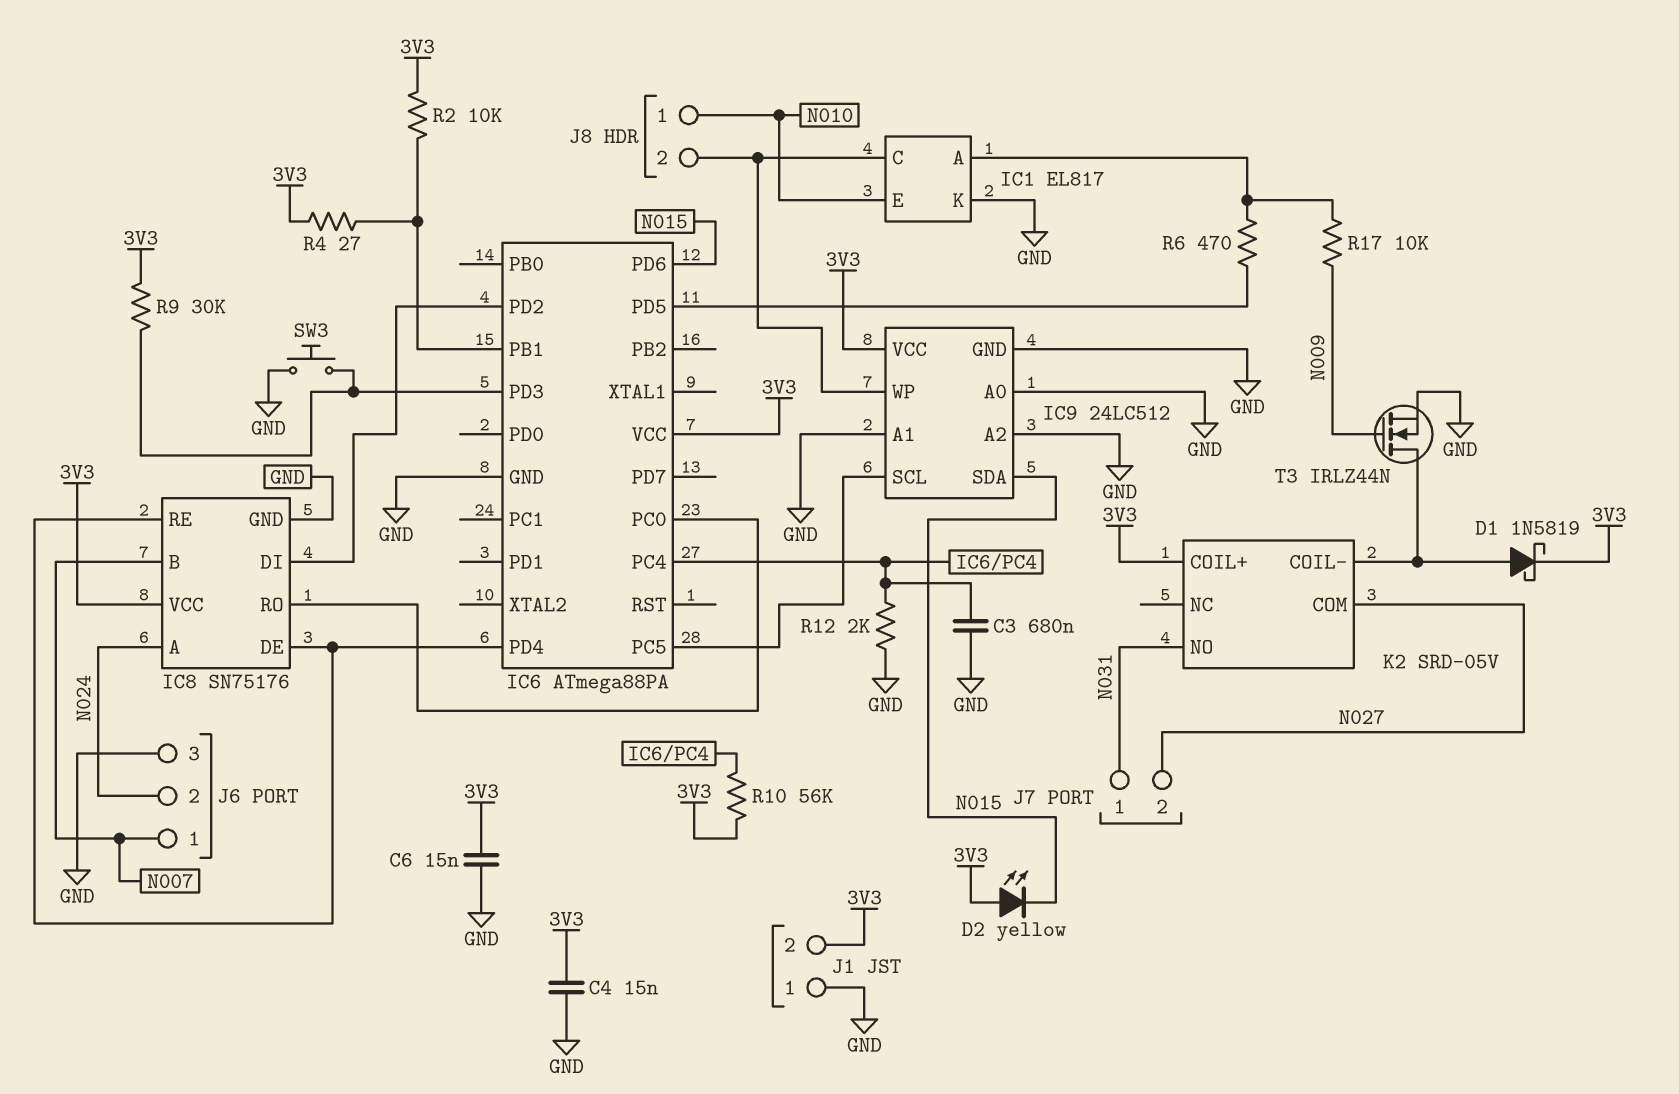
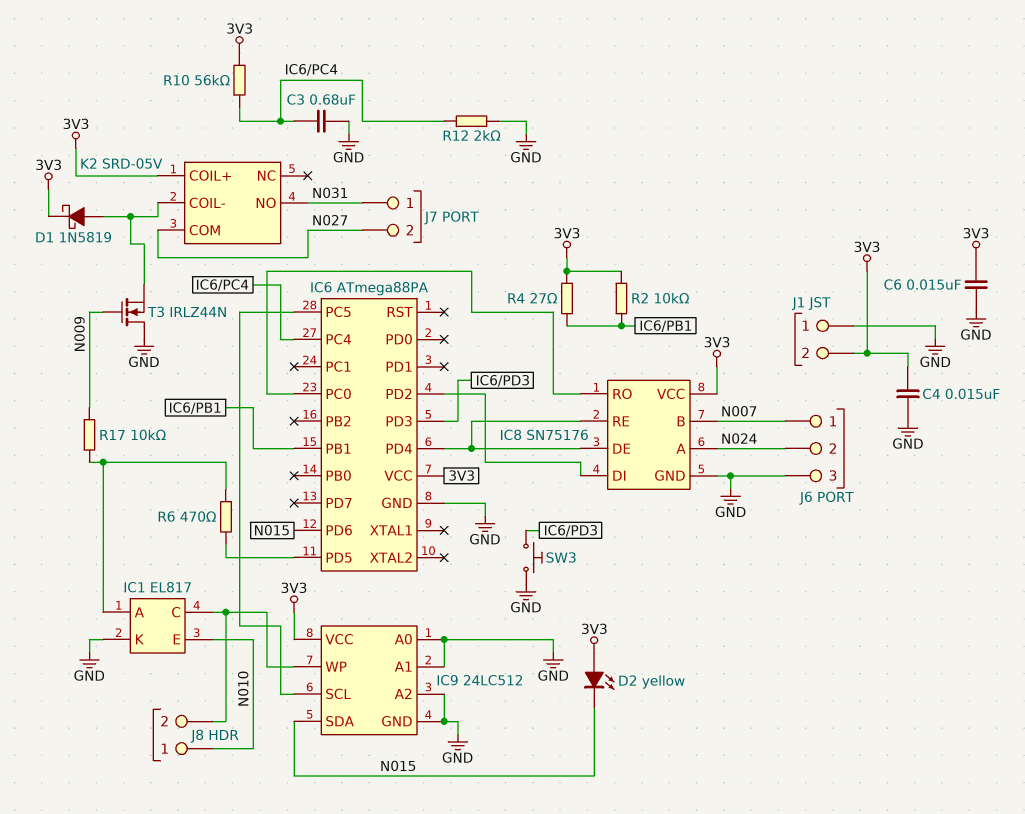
R9: 30k (3V3, IC6/PD3) -> none
T3: NMOS IRLZ44N (G N009, D K2/COIL-, S GND) -> NMOS IRLZ44N (G N009, D GND, S K2/COIL-)

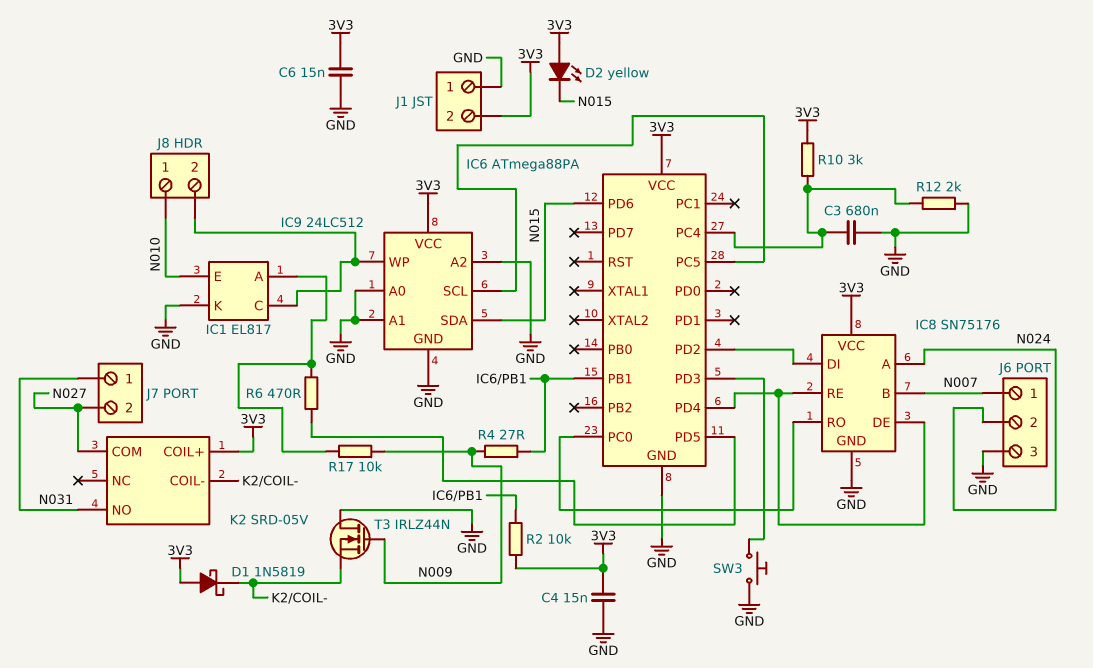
D1: schottky 1N5819 (A K2/COIL-, K 3V3) -> schottky 1N5819 (A 3V3, K K2/COIL-)
R4: 27 (3V3, IC6/PB1) -> 27 (IC6/PB1, N009)
R10: 56k (3V3, IC6/PC4) -> 3k (3V3, IC6/PC4)

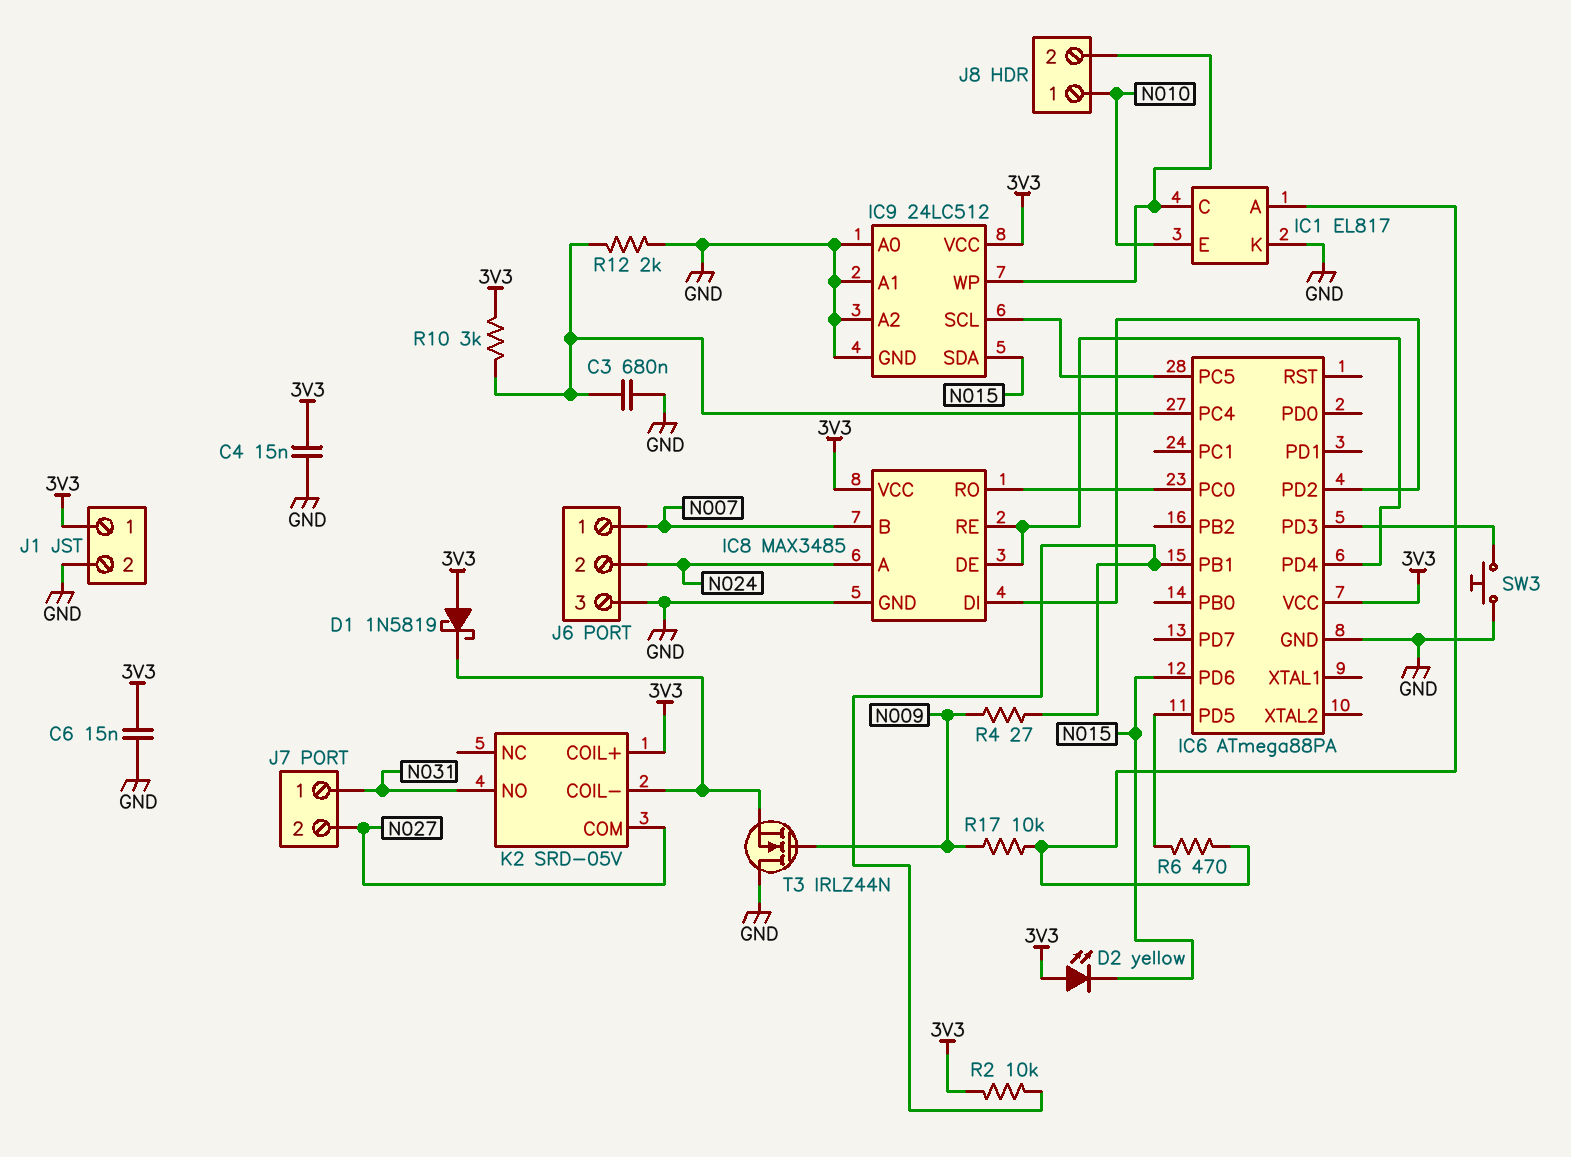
IC8: SN75176 -> MAX3485
J1 pin 1: GND -> 3V3
J1 pin 2: 3V3 -> GND

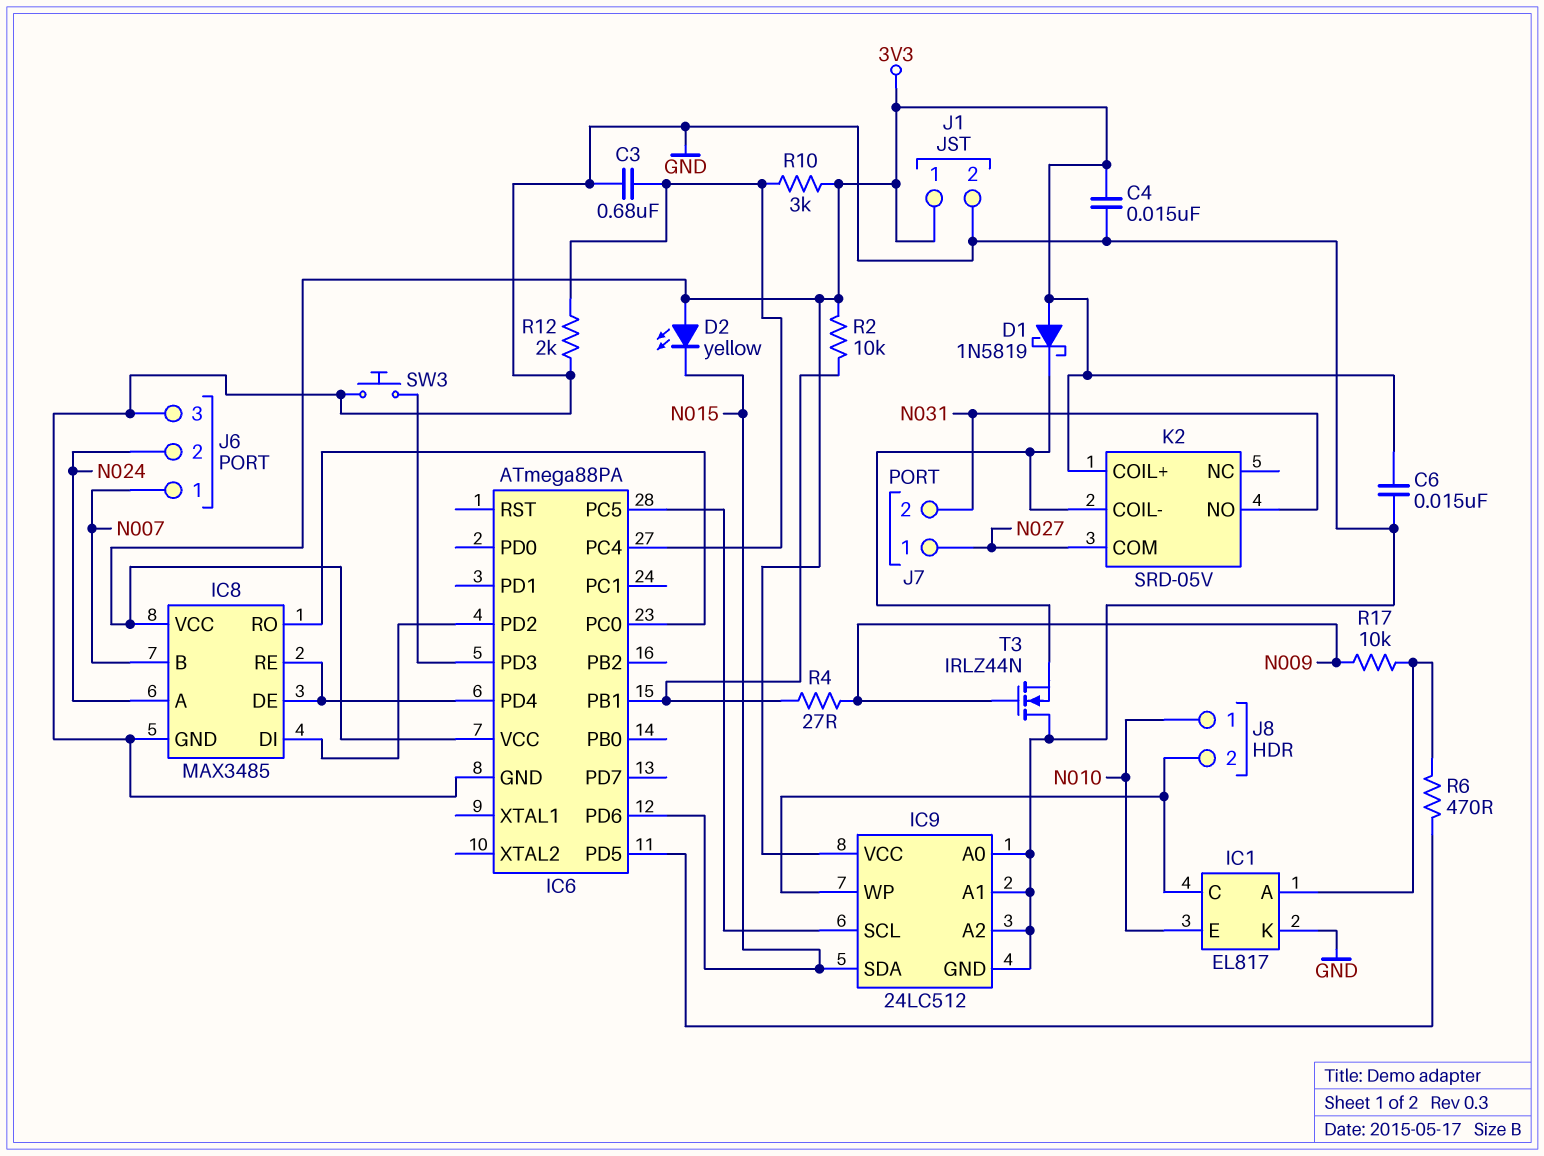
J7 pin 1: N031 -> N027
J7 pin 2: N027 -> N031

